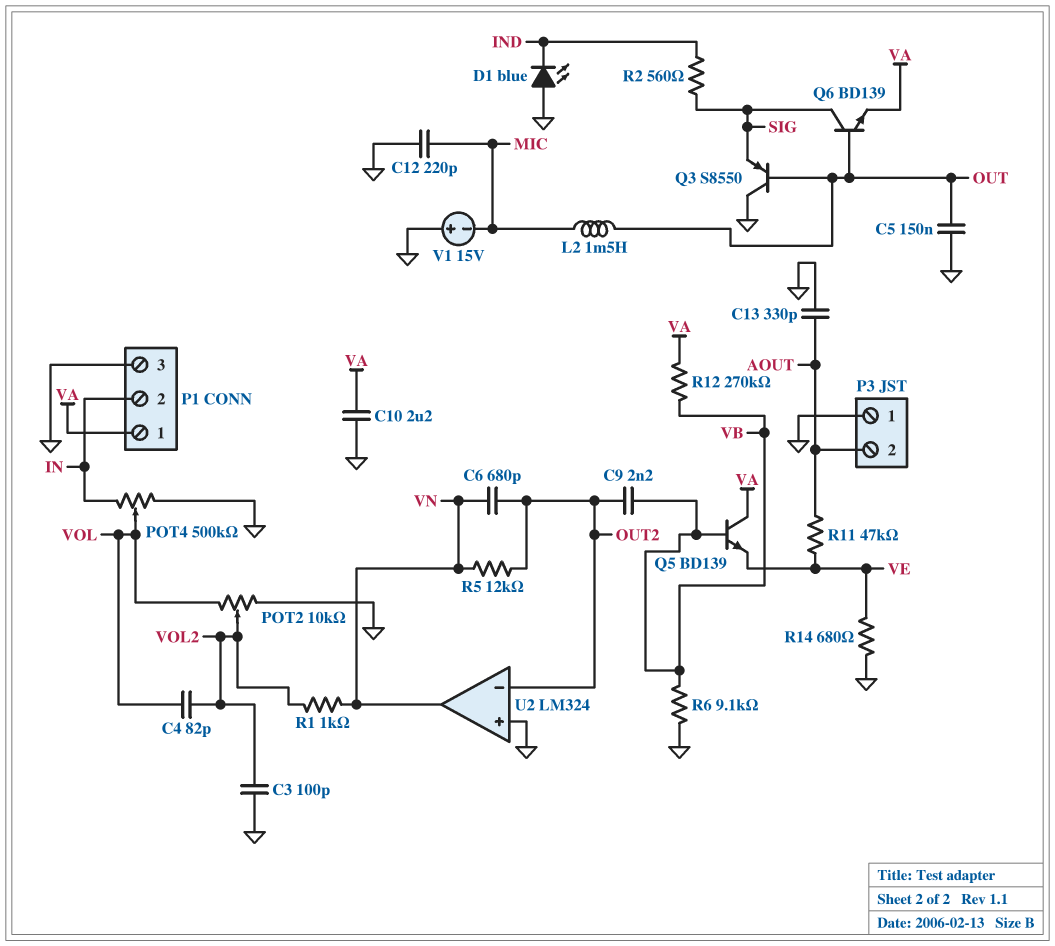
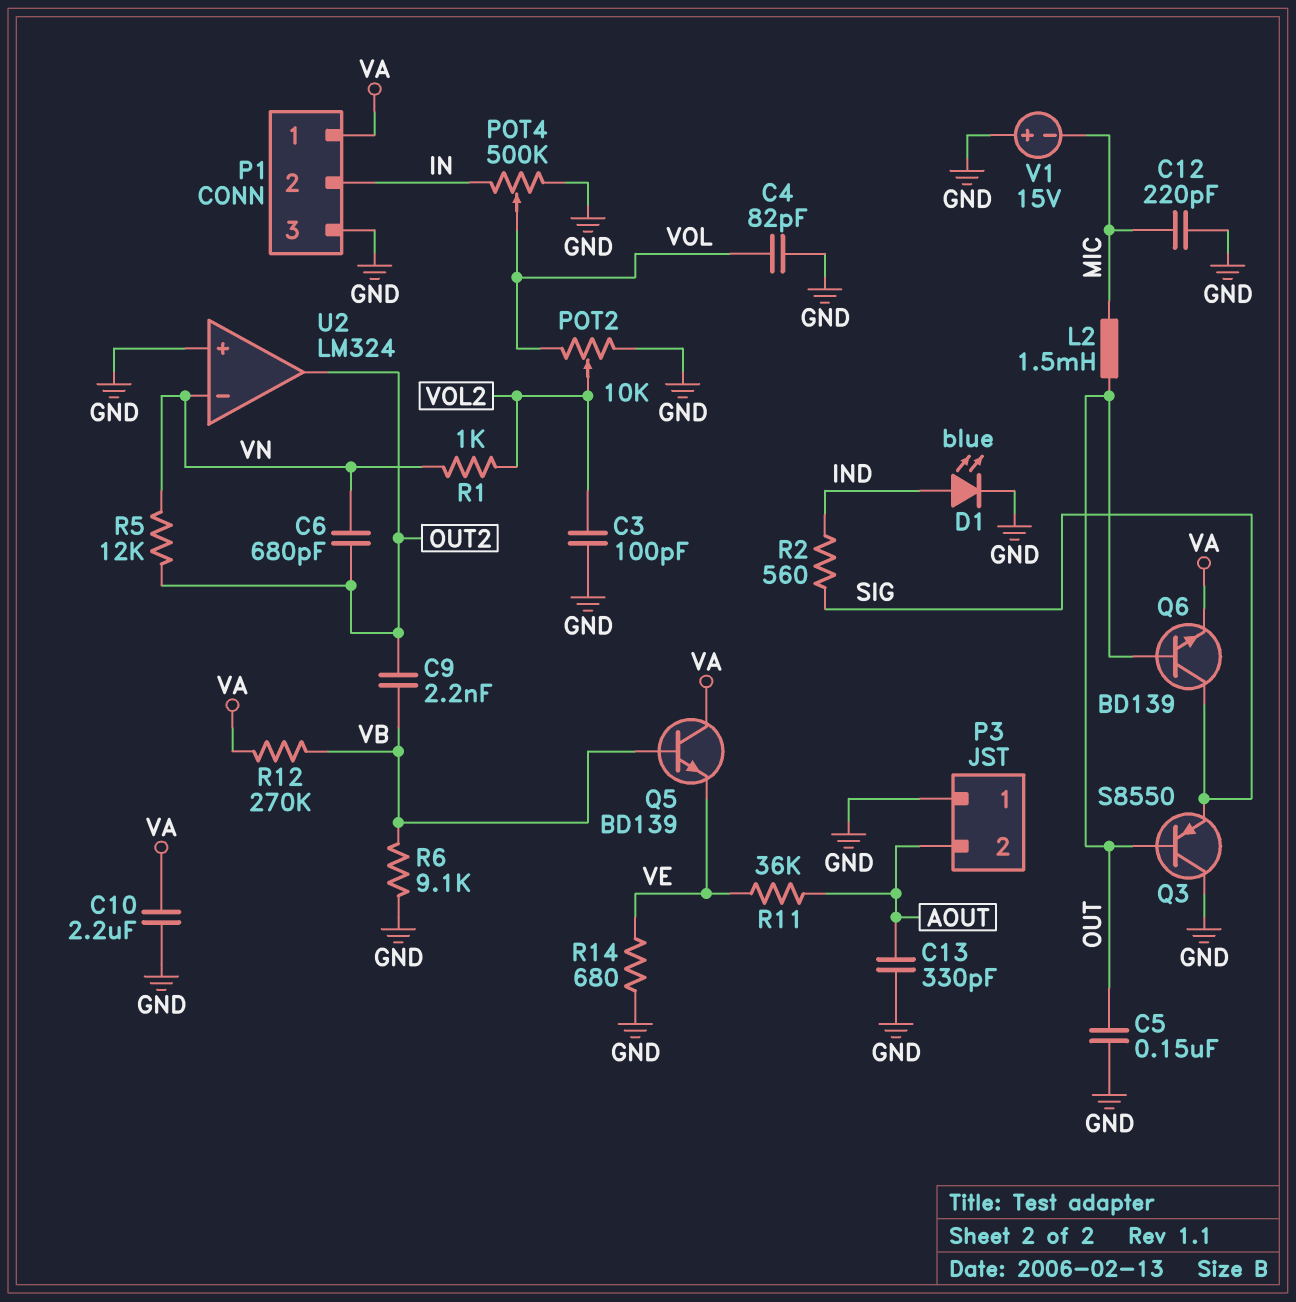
C4: 82pF (VOL, VOL2) -> 82pF (GND, VOL)
D1: LED blue (A GND, K IND) -> LED blue (A IND, K GND)
R11: 47k (AOUT, VE) -> 36k (AOUT, VE)
U2 pin in-: OUT2 -> VN
U2 pin out: VN -> OUT2

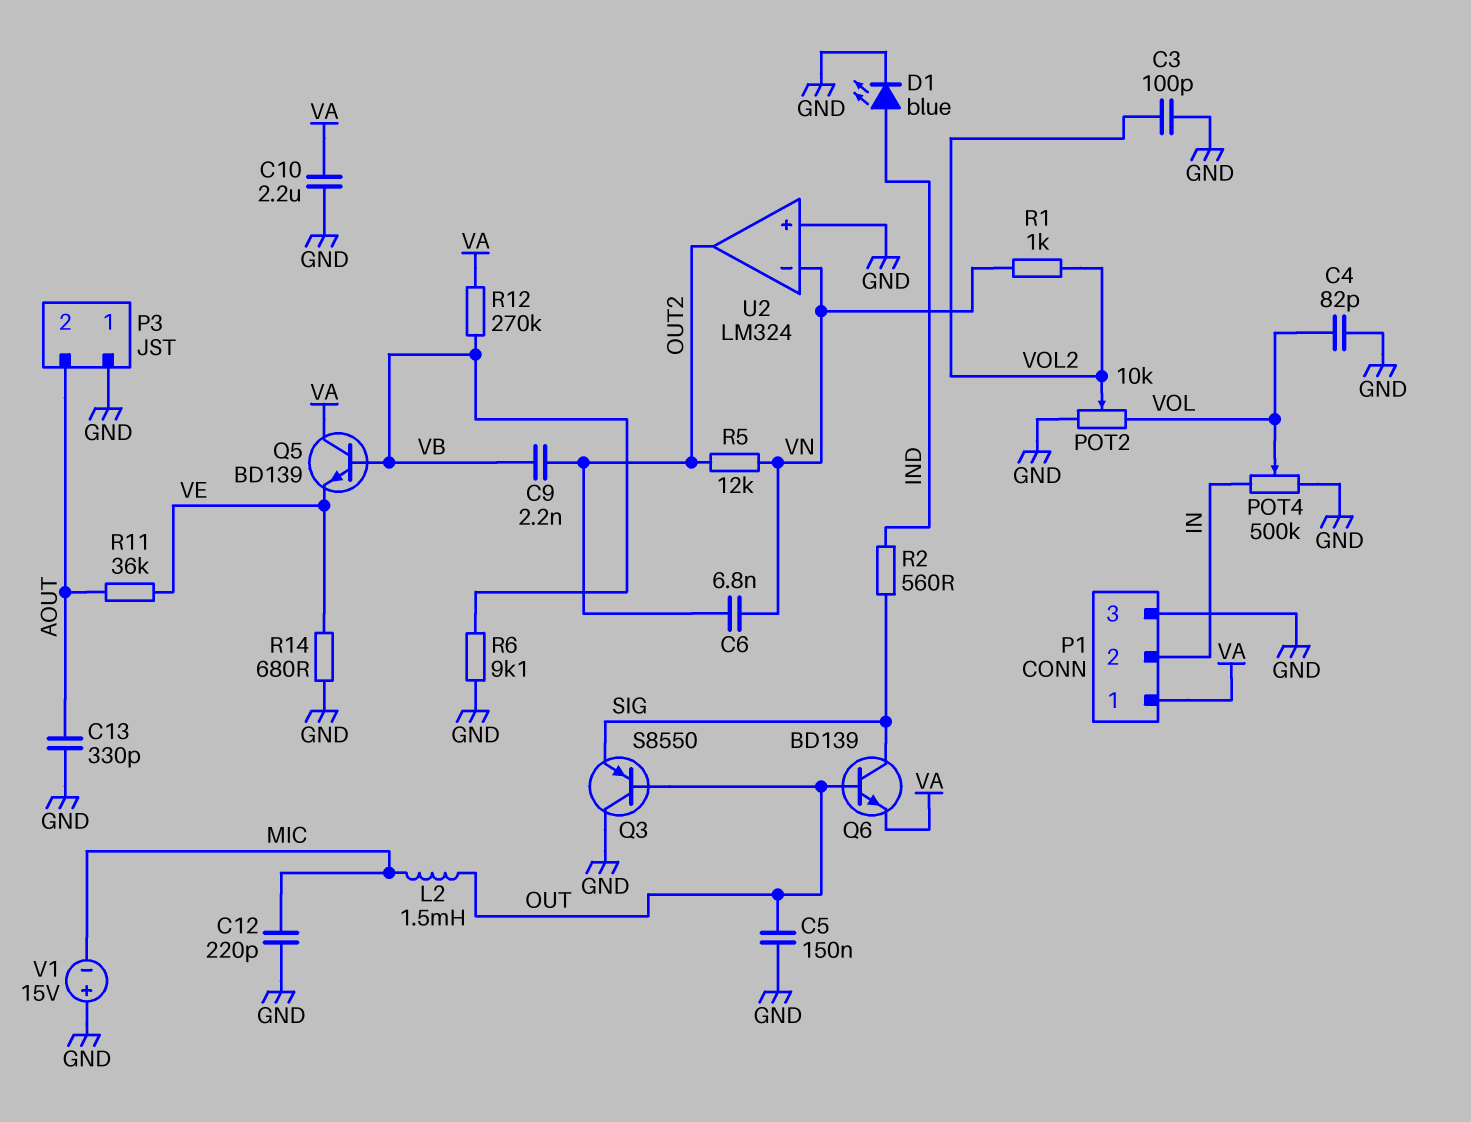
C6: 680pF (OUT2, VN) -> 6.8nF (OUT2, VN)

